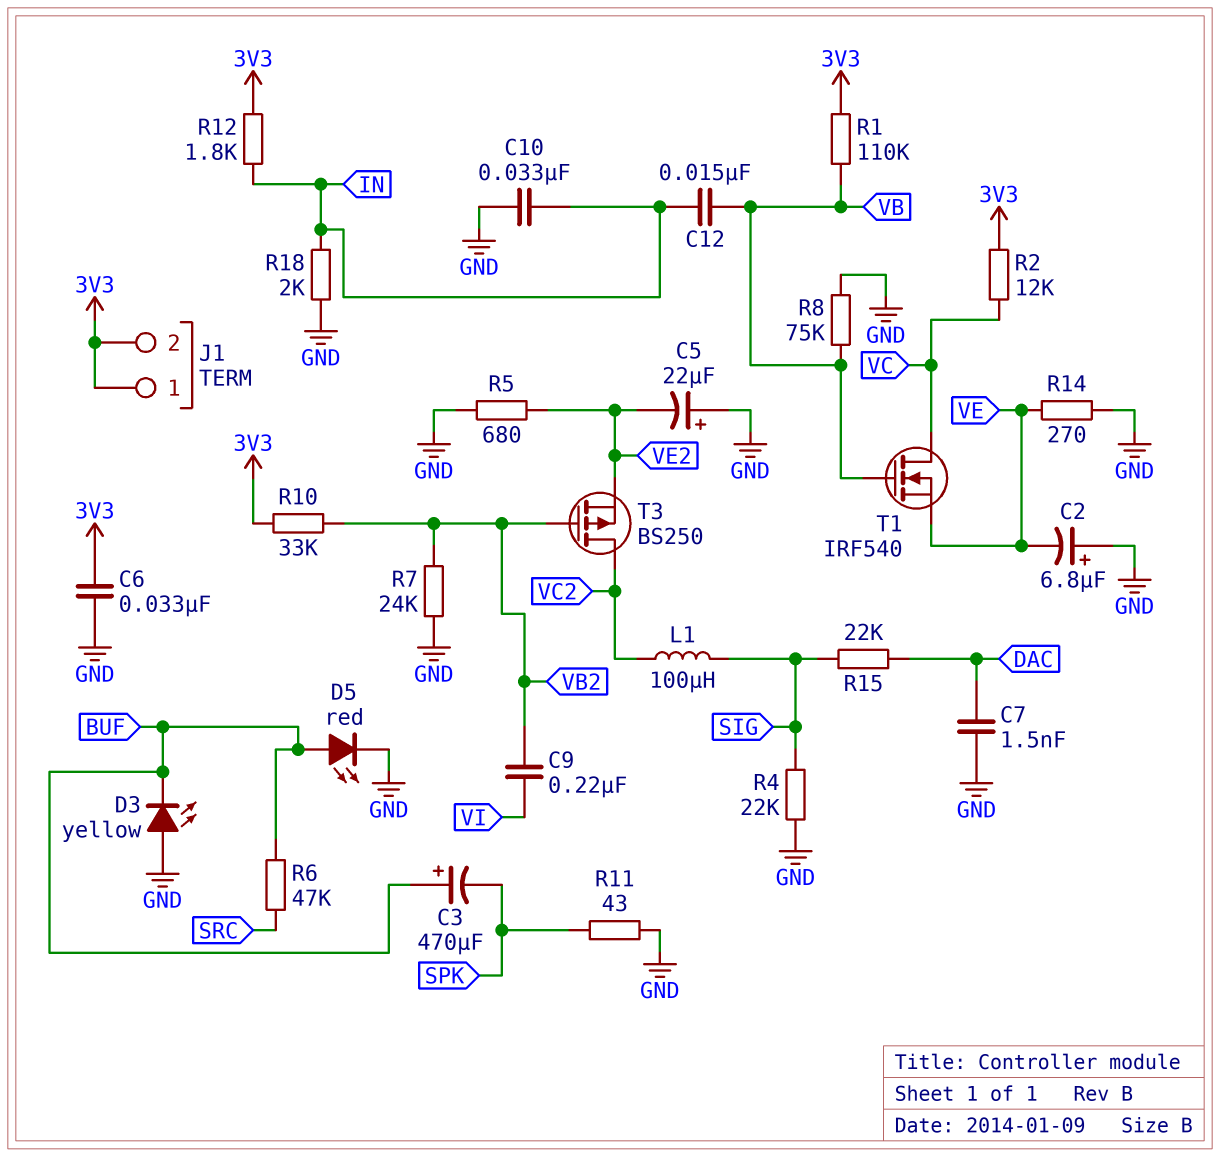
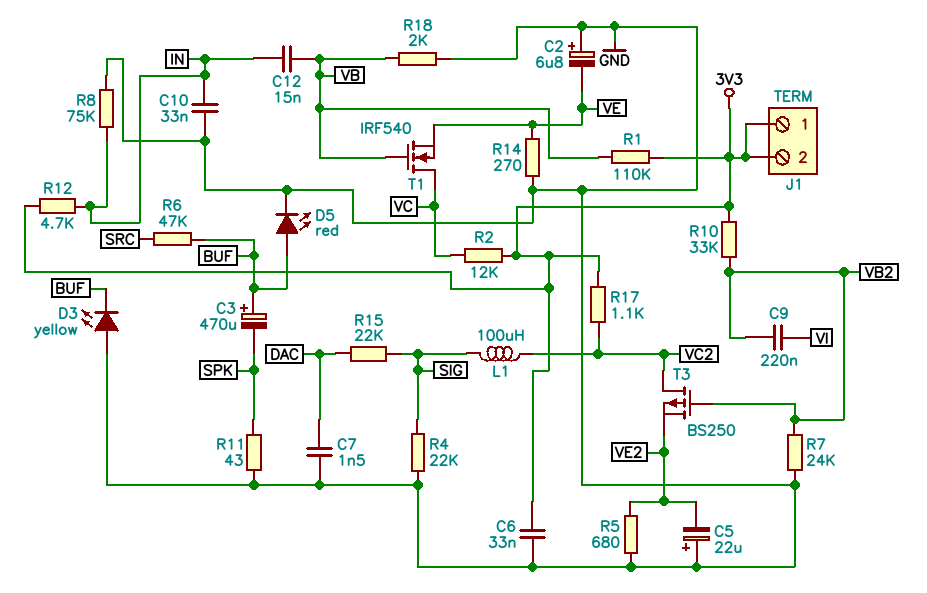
R8: 75k (GND, VB) -> 75k (GND, IN)
R12: 1.8k (3V3, IN) -> 4.7k (3V3, IN)
R17: none -> 1.1k (3V3, VC2)
R18: 2k (GND, IN) -> 2k (GND, VB)

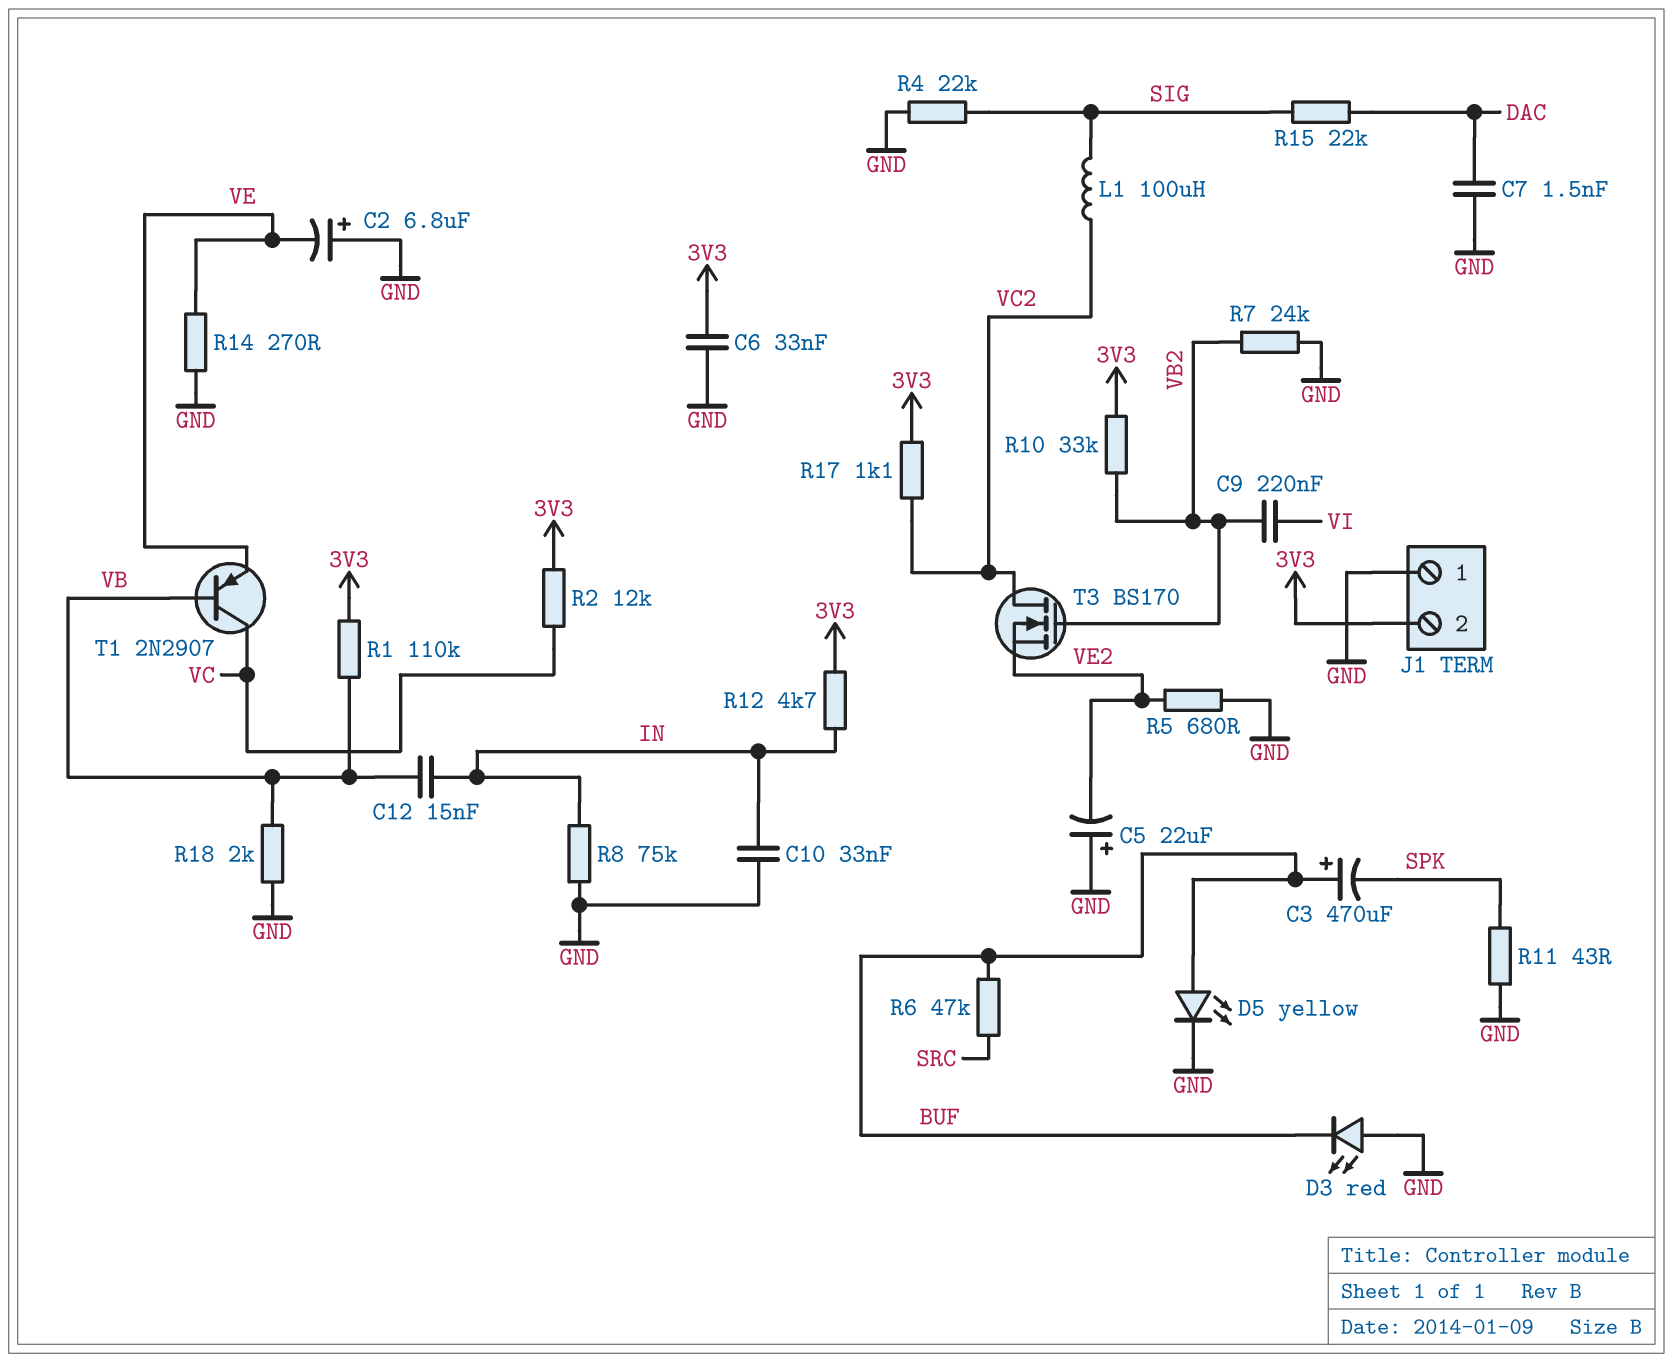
D3: LED yellow (A GND, K BUF) -> LED red (A GND, K BUF)
D5: LED red (A BUF, K GND) -> LED yellow (A BUF, K GND)
J1 pin 1: 3V3 -> GND
T1: NMOS IRF540 (G VB, D VC, S VE) -> PNP 2N2907 (B VB, C VC, E VE)
T3: PMOS BS250 (G VB2, D VC2, S VE2) -> NMOS BS170 (G VB2, D VC2, S VE2)

